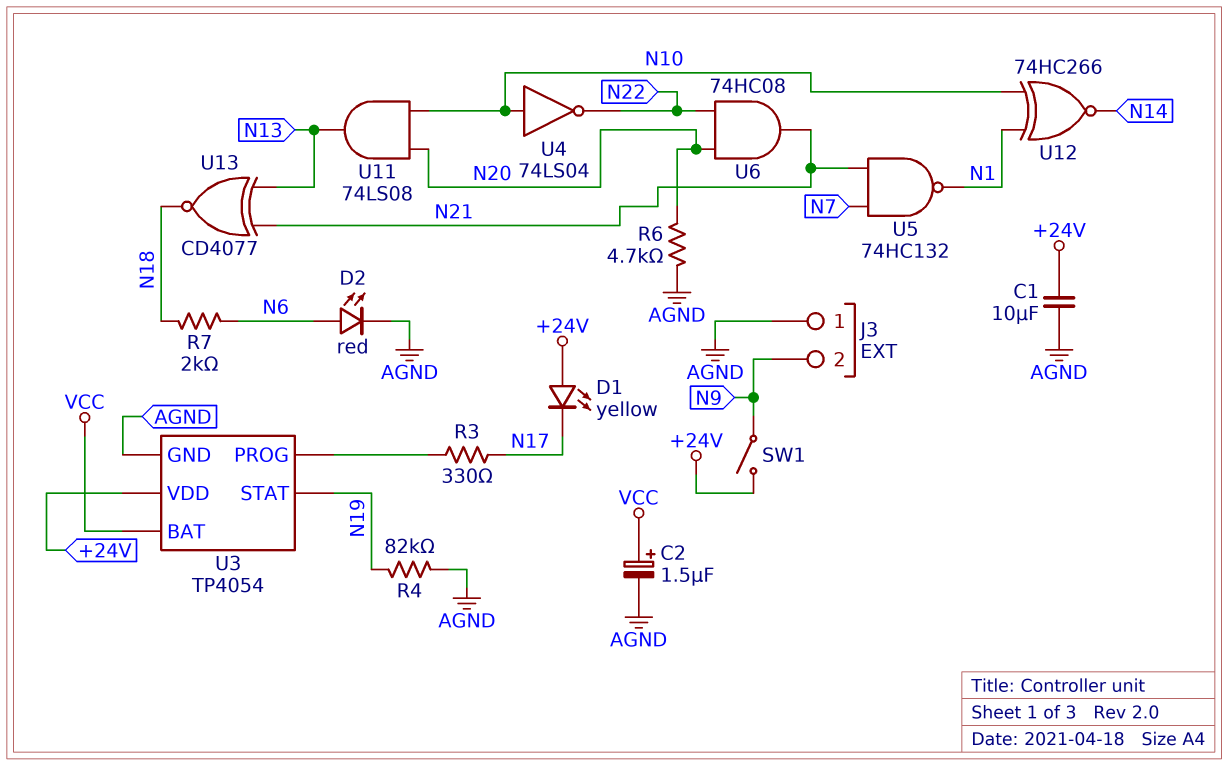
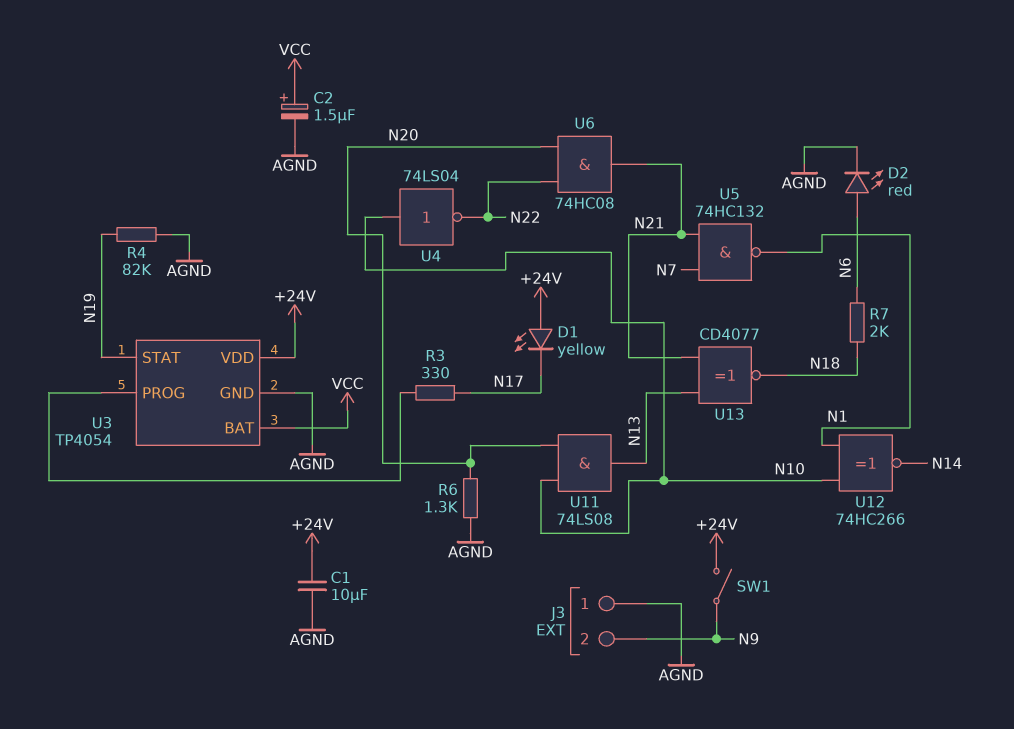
R6: 4.7k (AGND, N20) -> 1.3k (AGND, N20)

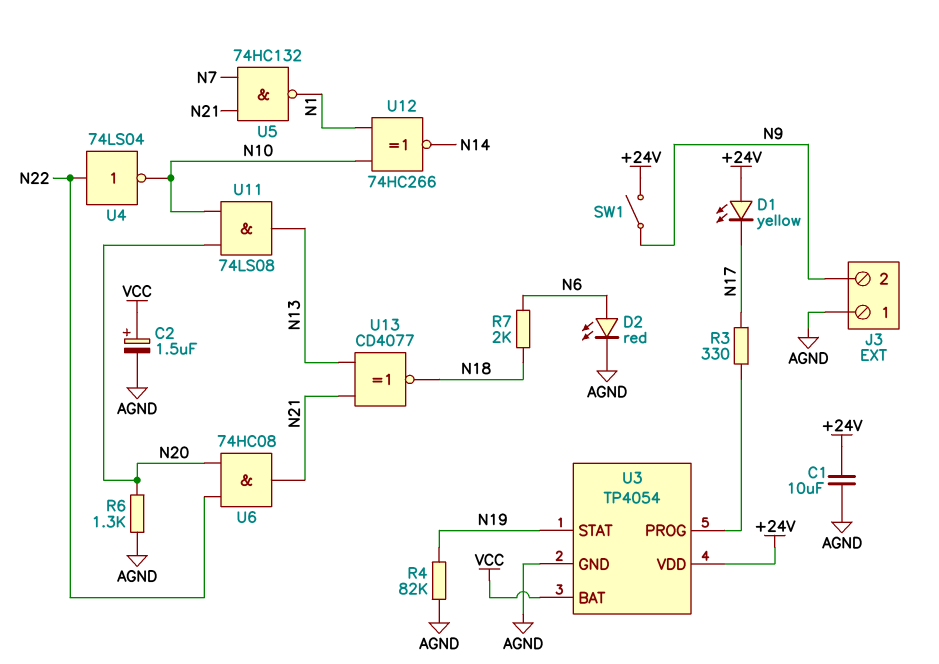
U4: NOT 74LS04 (in N10, out N22) -> NOT 74LS04 (in N22, out N10)

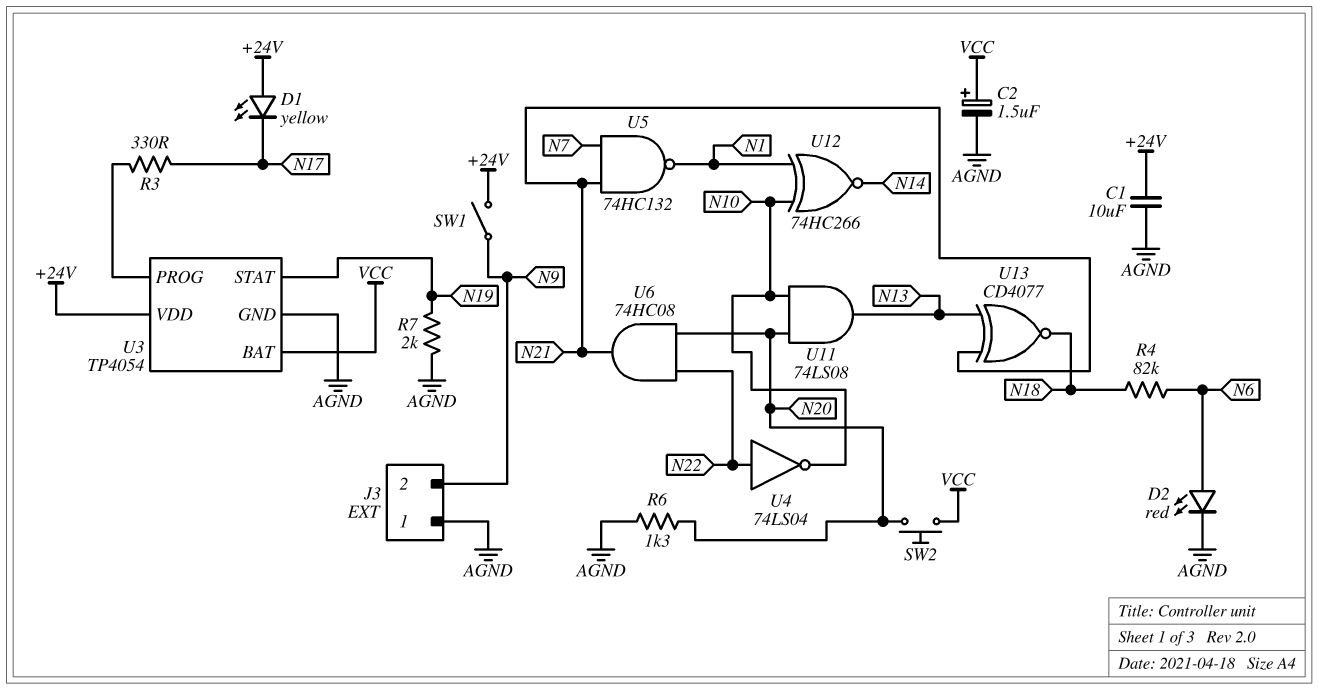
R4: 82k (AGND, N19) -> 82k (N6, N18)
R7: 2k (N6, N18) -> 2k (AGND, N19)
SW2: none -> button (N20, VCC)

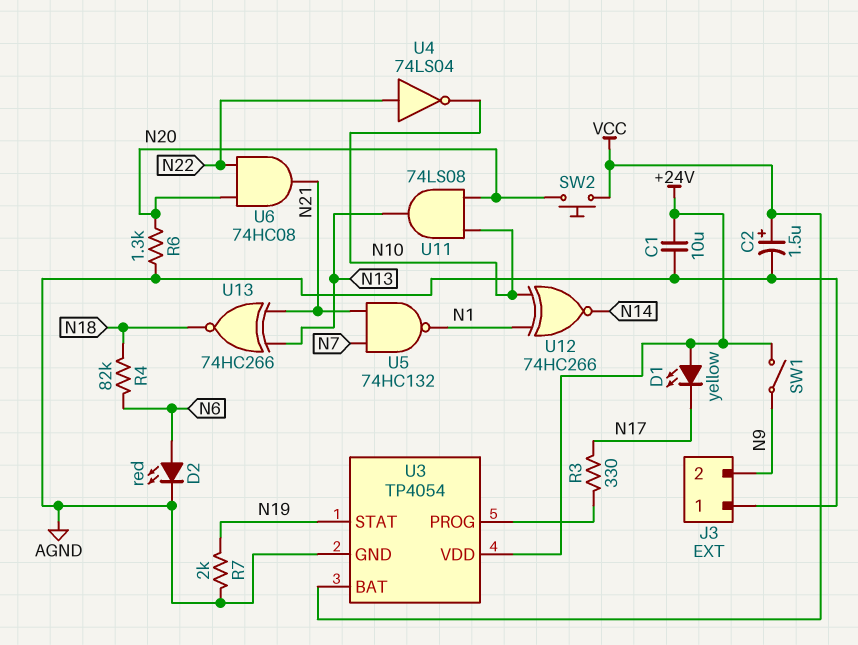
U13: XNOR CD4077 (in N13, in N21, out N18) -> XNOR 74HC266 (in N13, in N21, out N18)

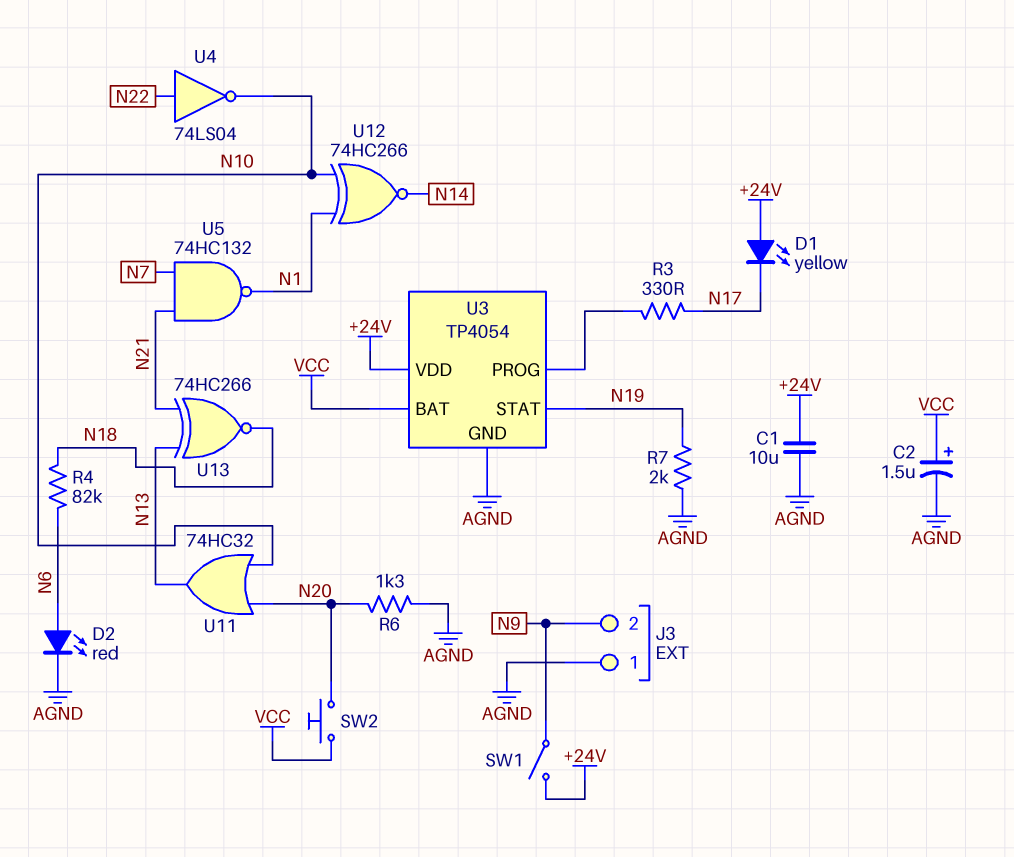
U6: AND 74HC08 (in N20, in N22, out N21) -> none
U11: AND 74LS08 (in N10, in N20, out N13) -> OR 74HC32 (in N10, in N20, out N13)

